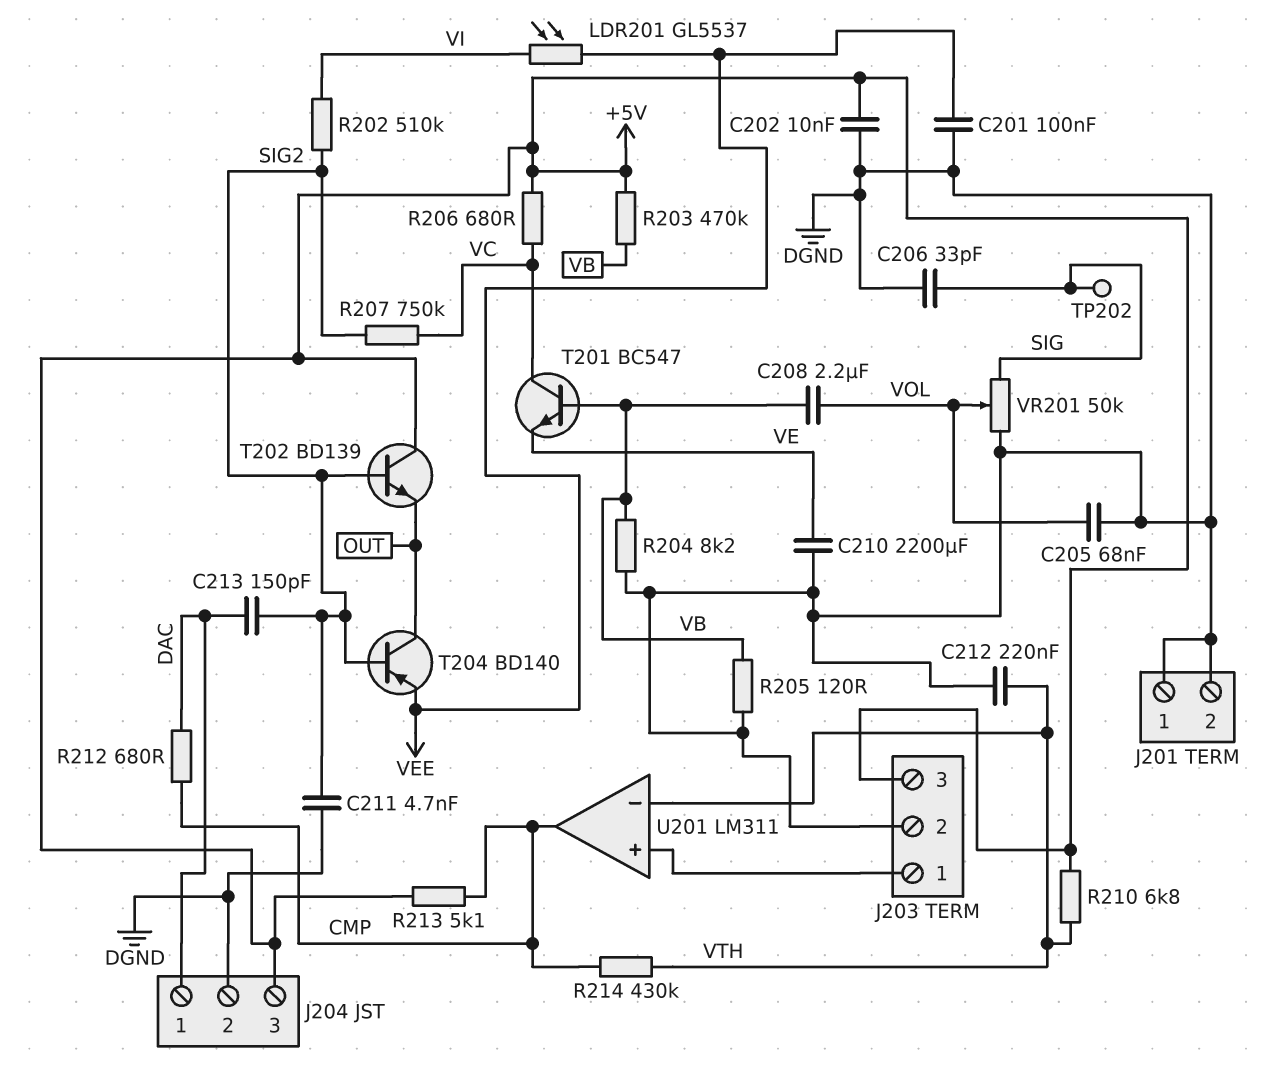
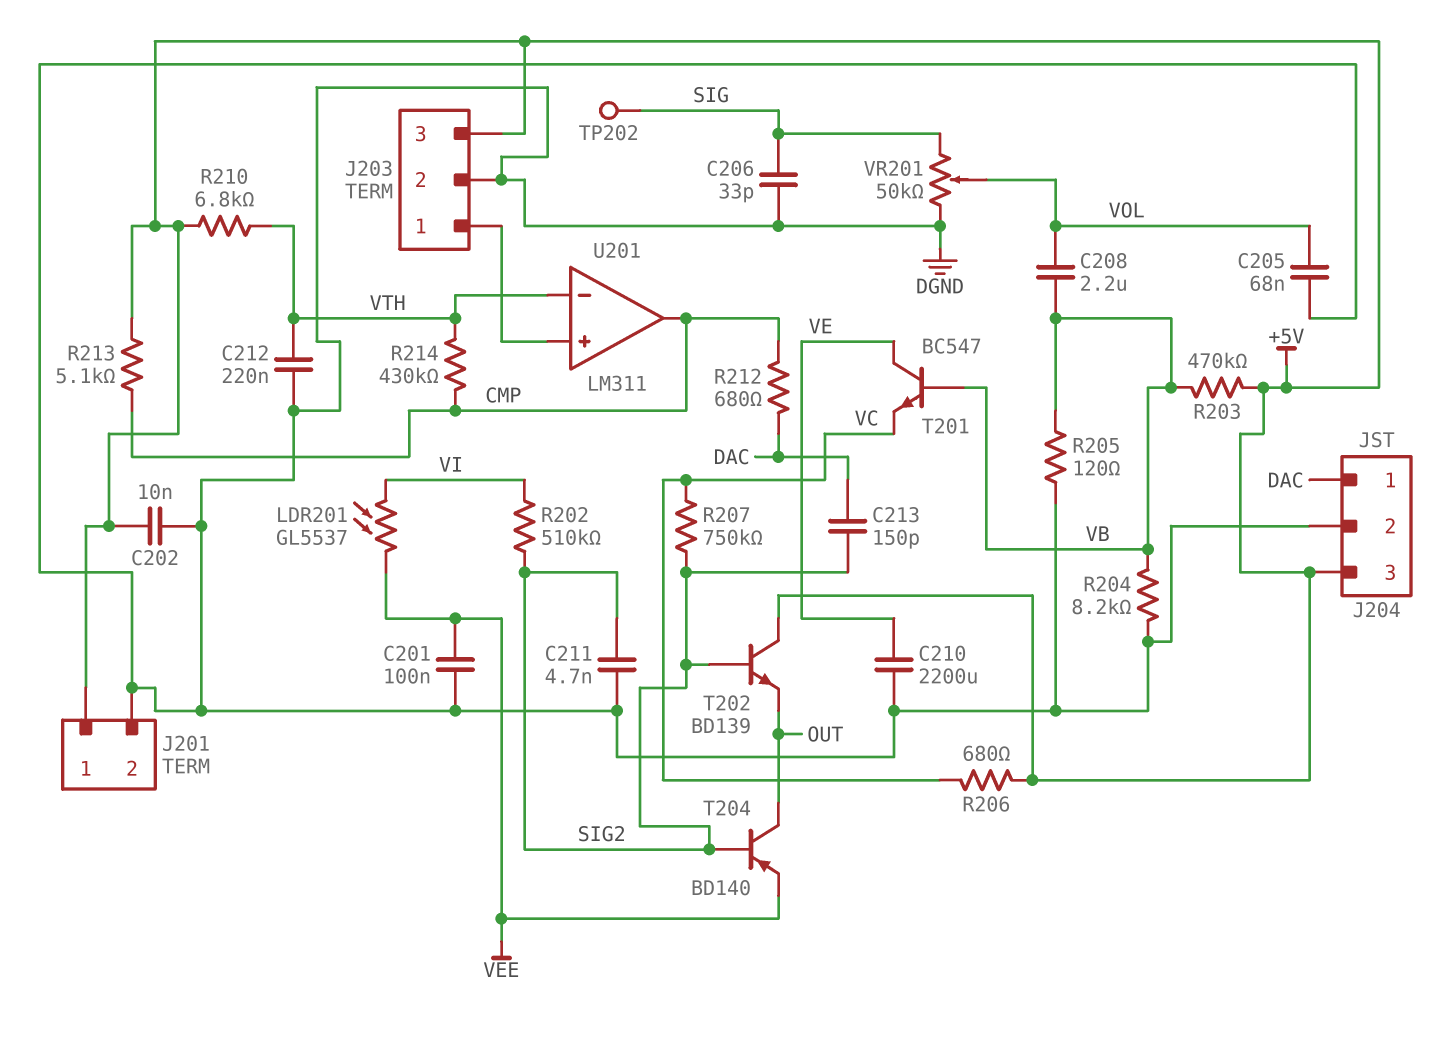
J201 pin 1: DGND -> +5V
T201: NPN BC547 (B VB, C VC, E VE) -> NPN BC547 (B VB, C VE, E VC)

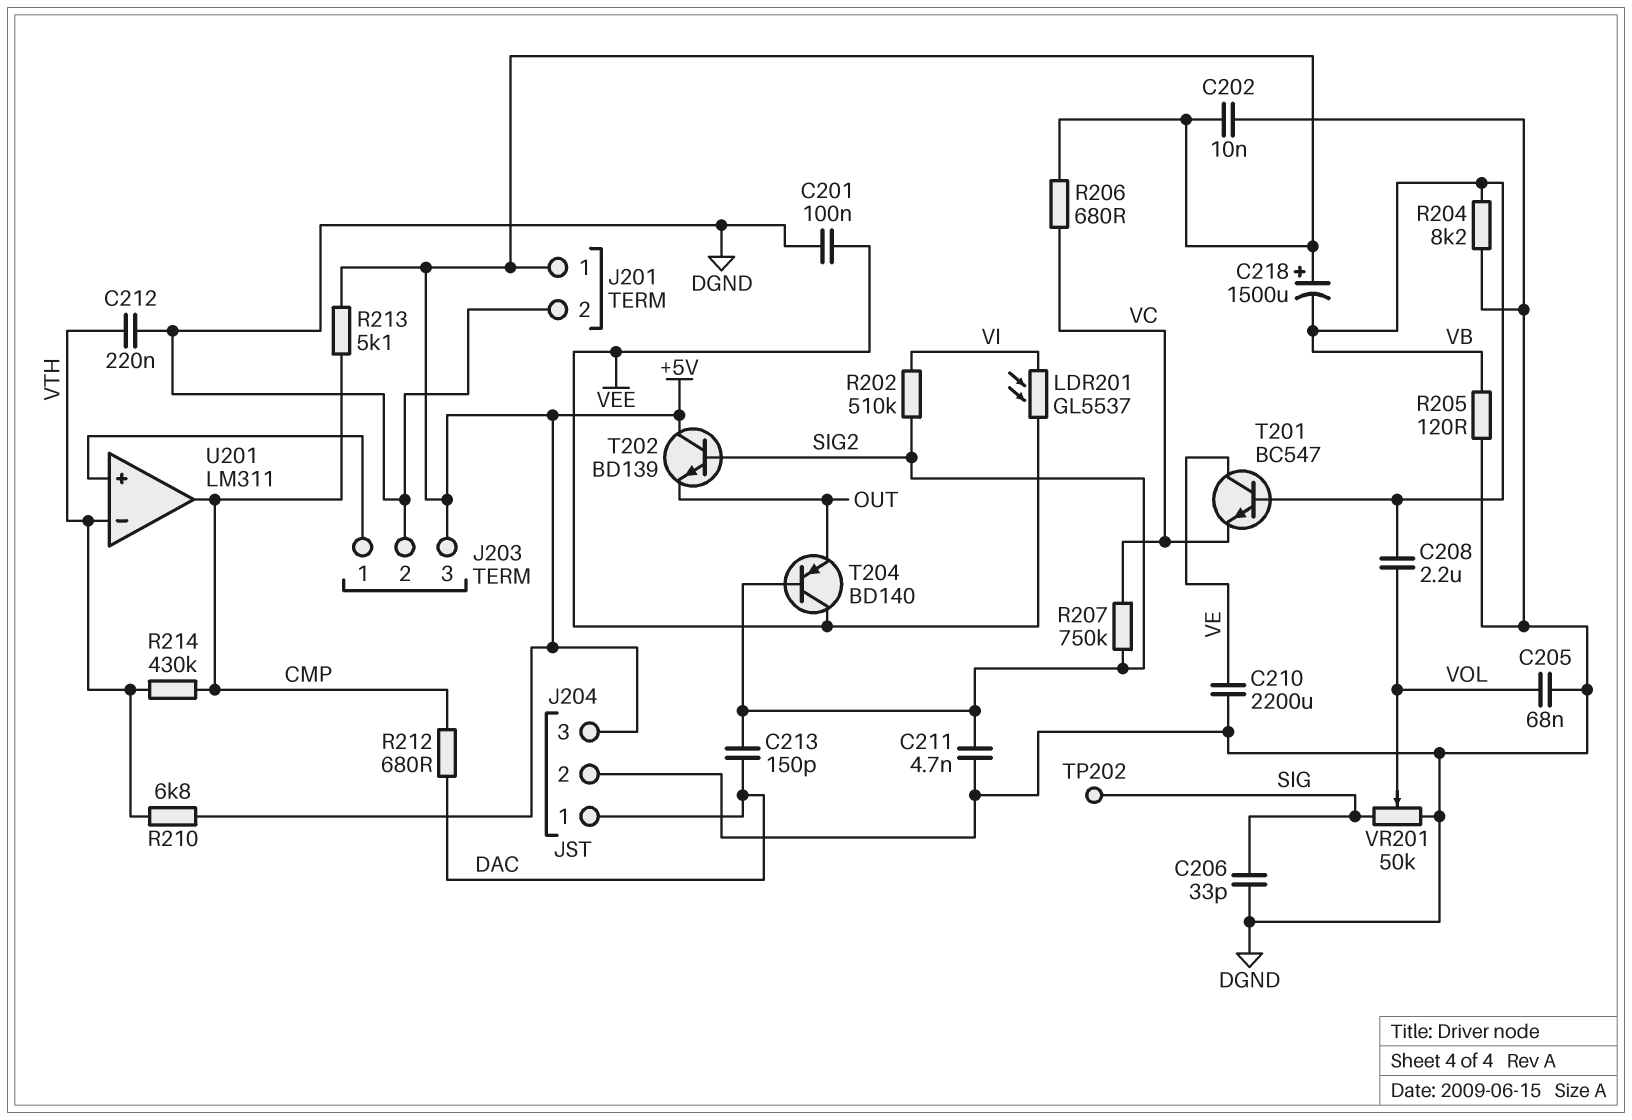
C218: none -> 1500uF (plus +5V, minus VB)
R203: 470k (+5V, VB) -> none
T204: PNP BD140 (B SIG2, C OUT, E VEE) -> PNP BD140 (B SIG2, C VEE, E OUT)

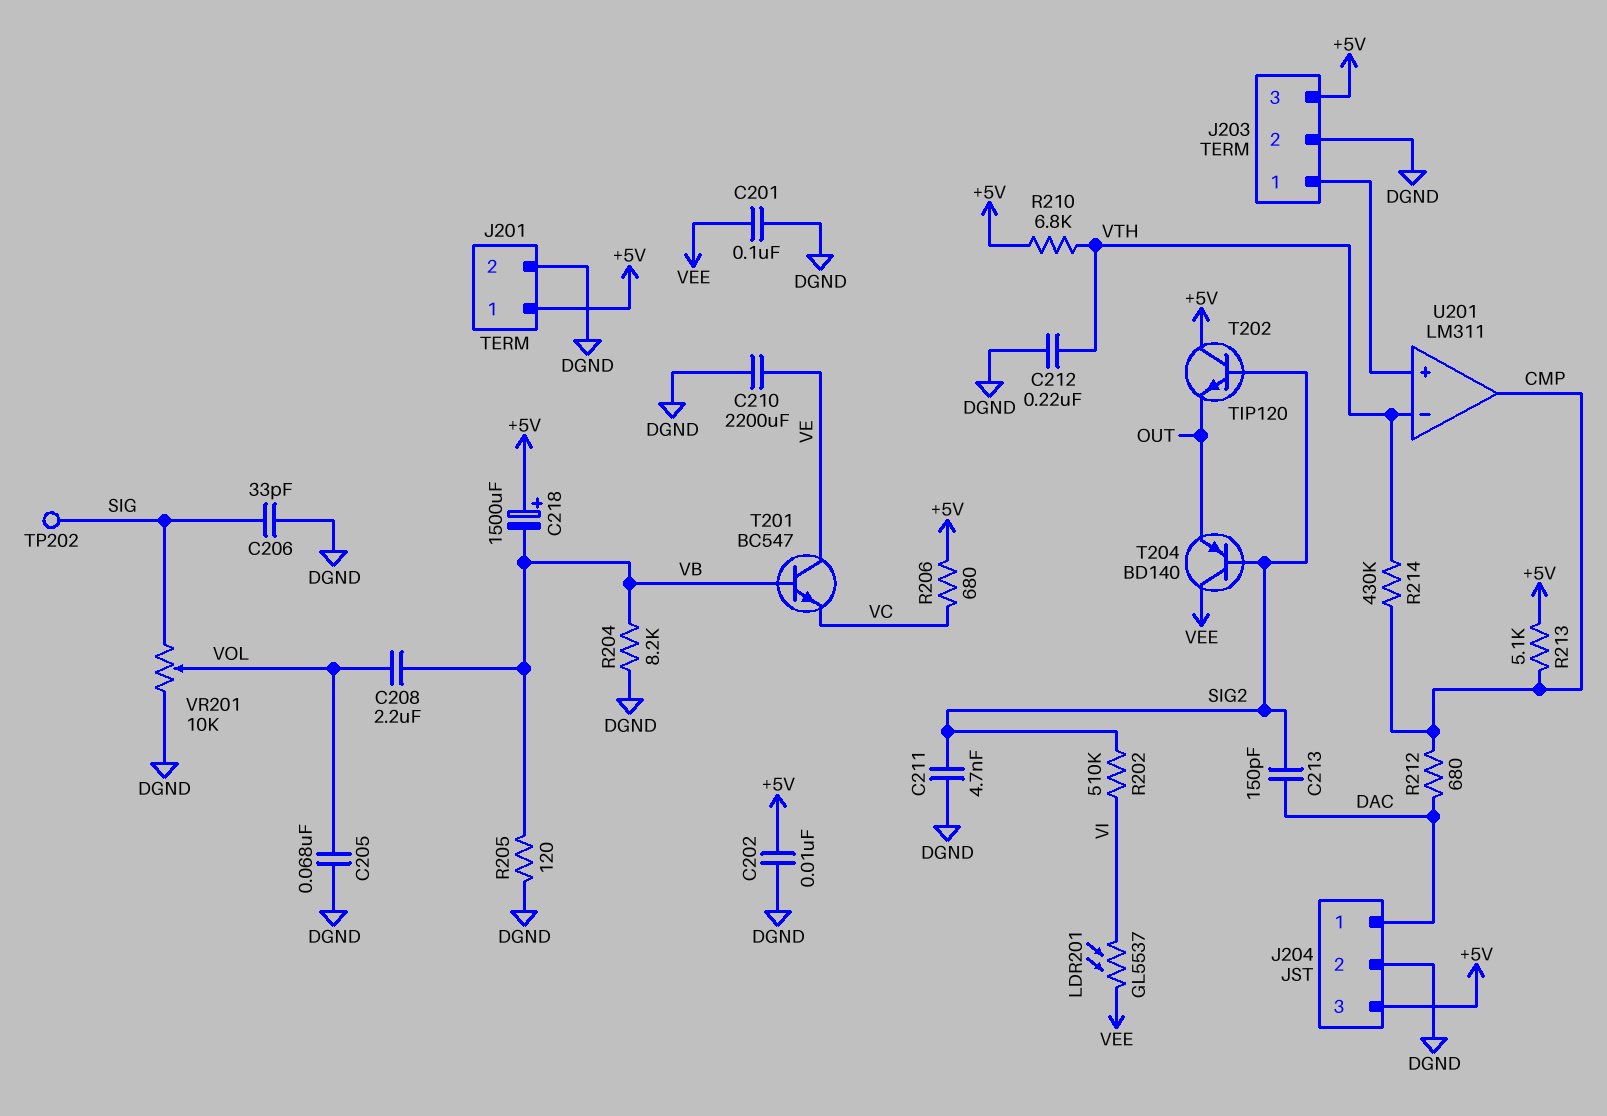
R207: 750k (SIG2, VC) -> none
T202: NPN BD139 (B SIG2, C +5V, E OUT) -> NPN TIP120 (B SIG2, C +5V, E OUT)
VR201: 50k (DGND, SIG, wiper VOL) -> 10k (DGND, SIG, wiper VOL)

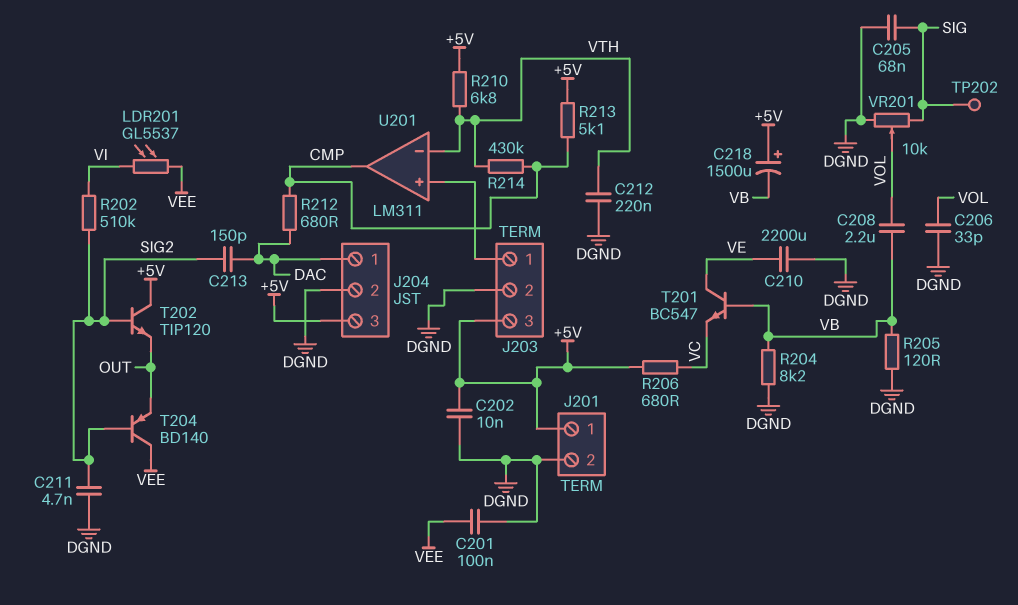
C205: 68nF (DGND, VOL) -> 68nF (DGND, SIG)
C206: 33pF (DGND, SIG) -> 33pF (DGND, VOL)

